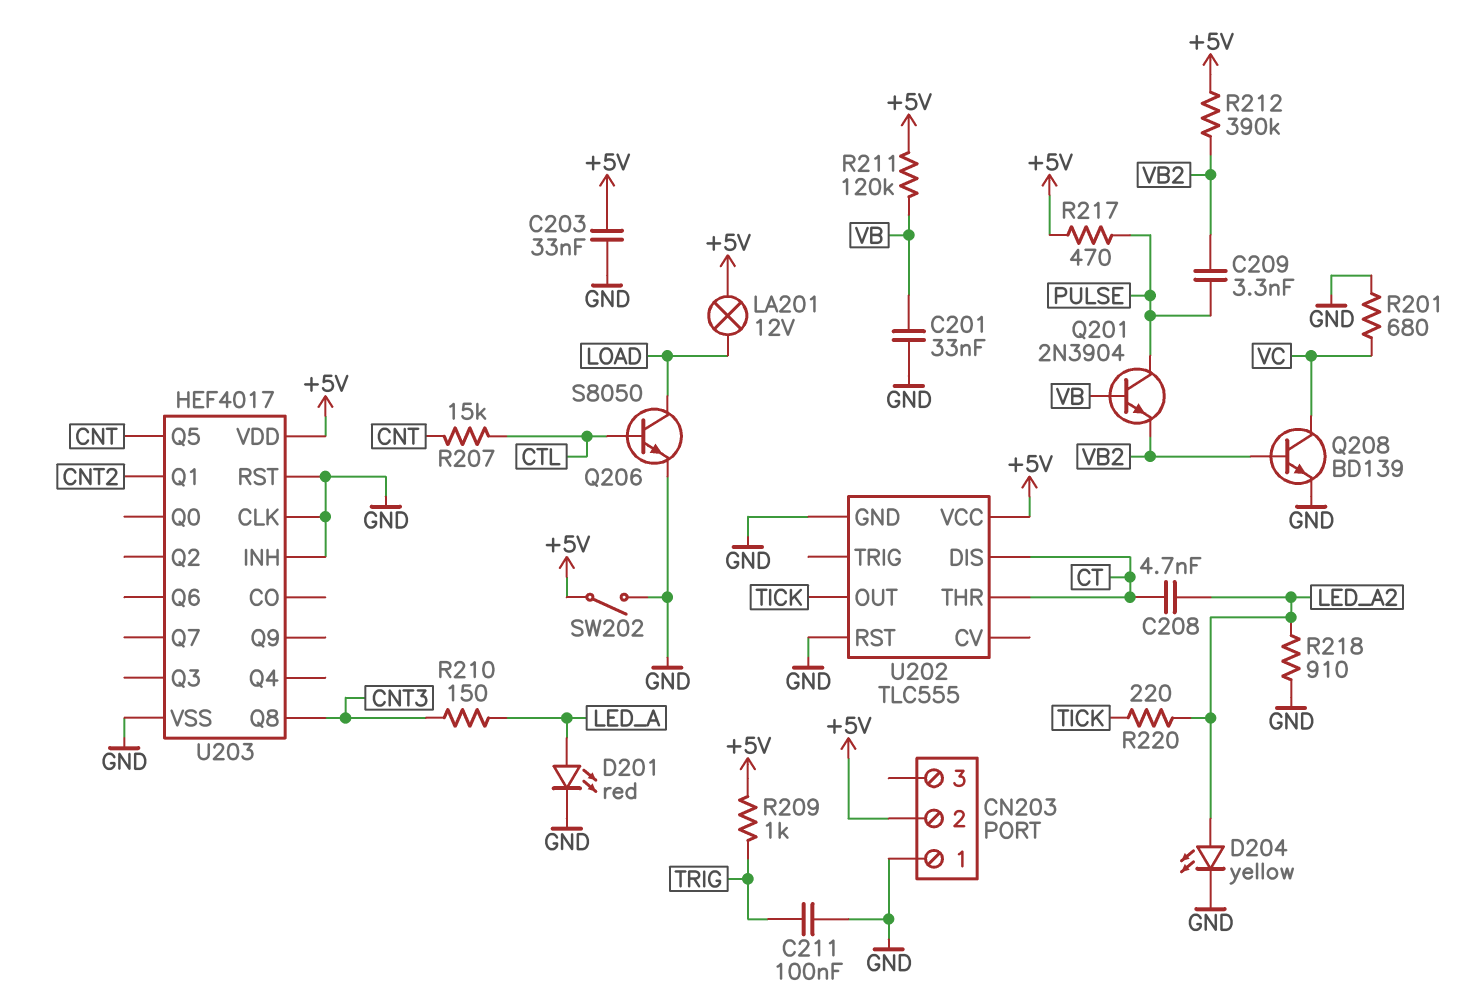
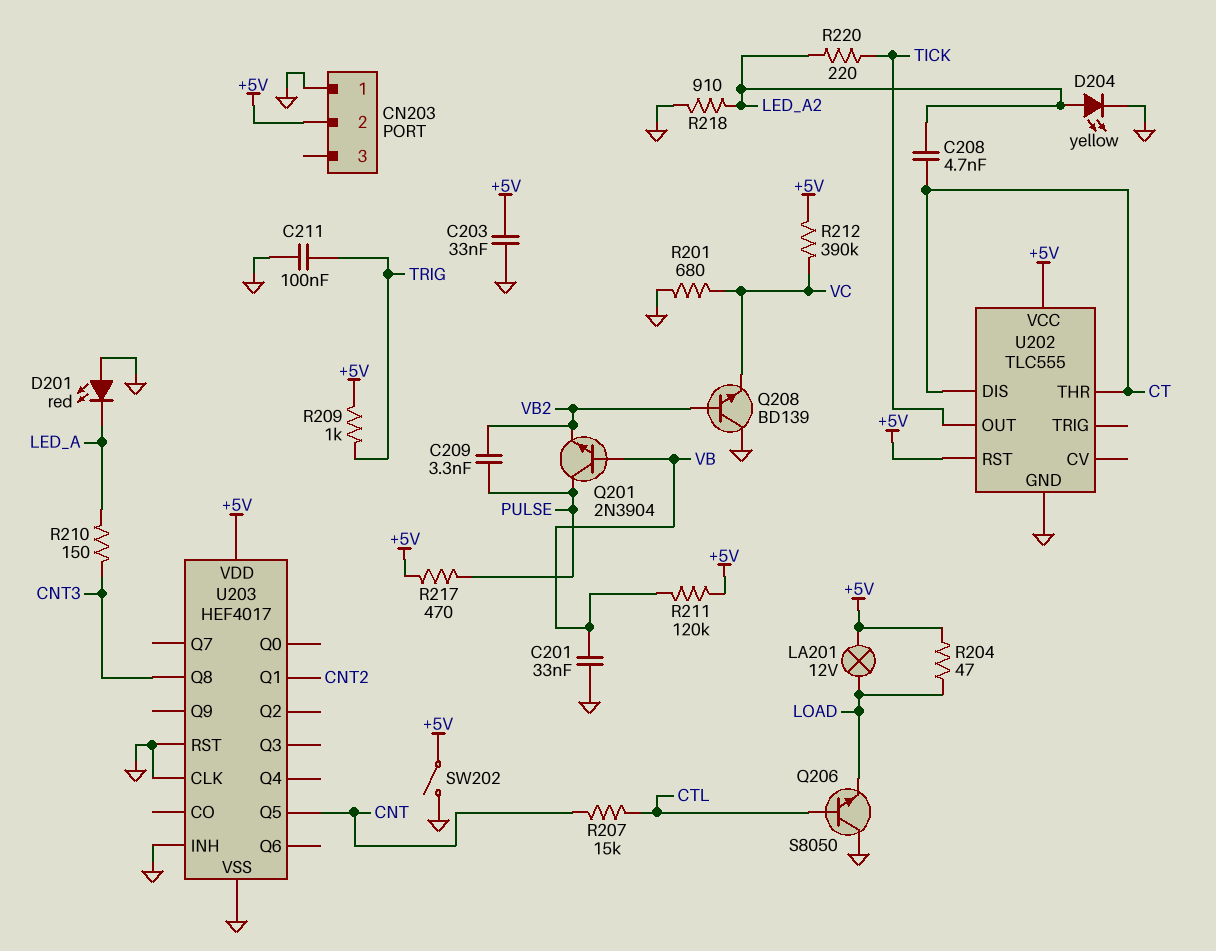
D201: LED red (A LED_A, K GND) -> LED red (A GND, K LED_A)
Q206: NPN S8050 (B CTL, C LOAD, E GND) -> NPN S8050 (B CTL, C GND, E LOAD)
Q208: NPN BD139 (B VB2, C VC, E GND) -> NPN BD139 (B VB2, C GND, E VC)
R204: none -> 47 (+5V, LOAD)
R212: 390k (+5V, VB2) -> 390k (+5V, VC)
U202 pin RST: GND -> +5V

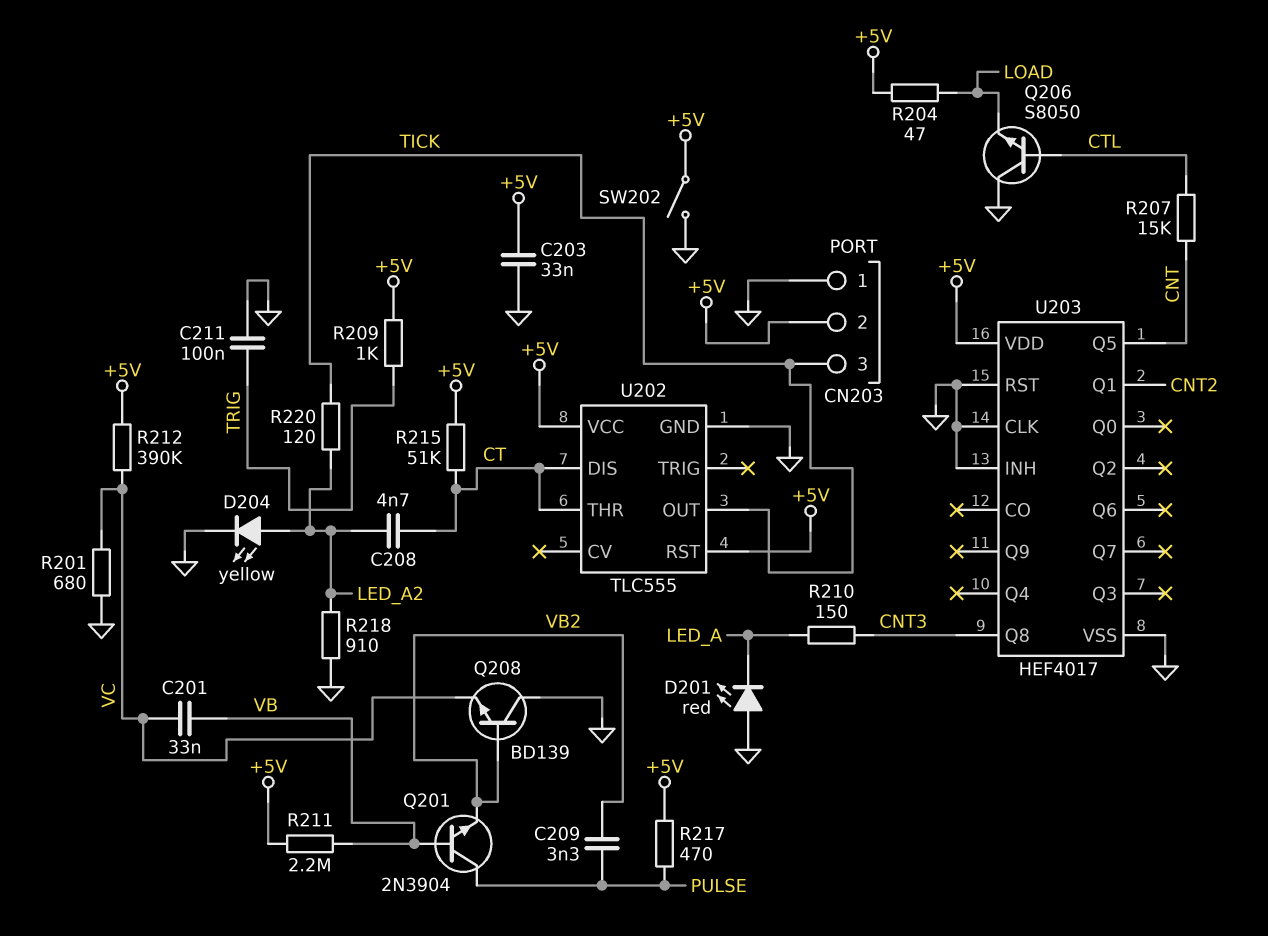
C201: 33nF (GND, VB) -> 33nF (VB, VC)
CN203 pin 3: none -> TICK
LA201: lamp 12V (+5V, LOAD) -> none
R211: 120k (+5V, VB) -> 2.2M (+5V, VB)
R215: none -> 51k (+5V, CT)
R220: 220 (LED_A2, TICK) -> 120 (LED_A2, TICK)

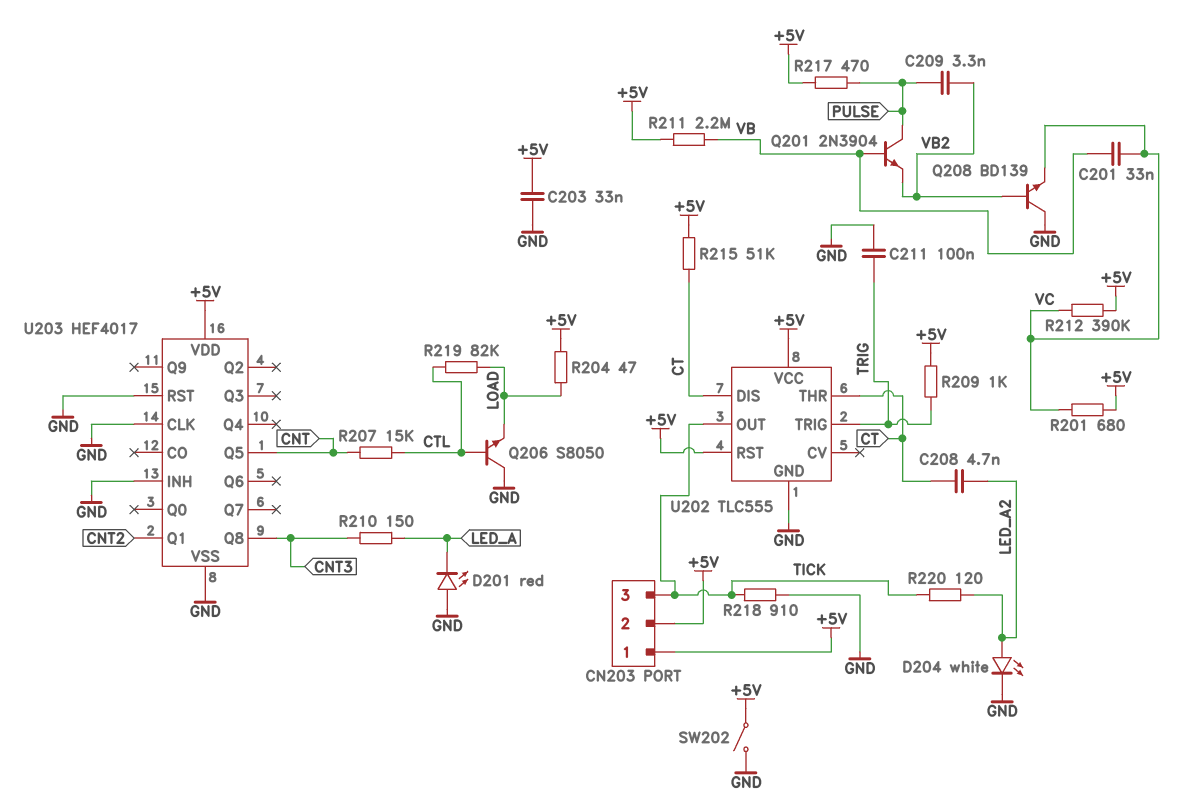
CN203 pin 1: GND -> +5V
D204: LED yellow (A LED_A2, K GND) -> LED white (A LED_A2, K GND)
R201: 680 (GND, VC) -> 680 (+5V, VC)
R218: 910 (GND, LED_A2) -> 910 (GND, TICK)
R219: none -> 82k (CTL, LOAD)
U202 pin TRIG: none -> TRIG

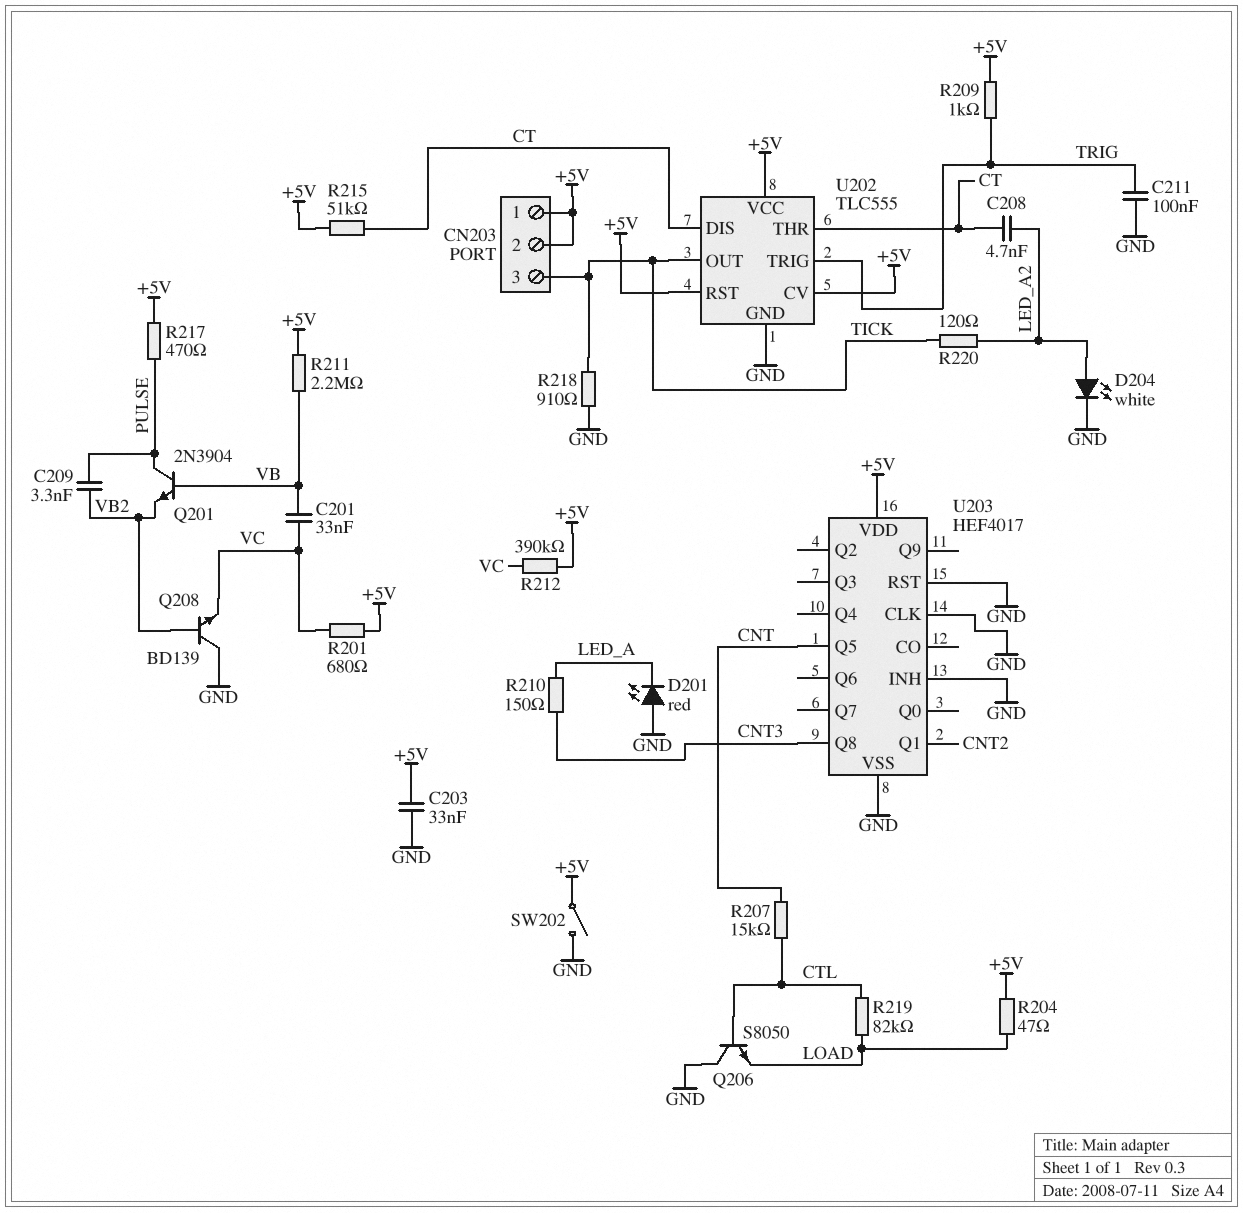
U202 pin CV: none -> +5V

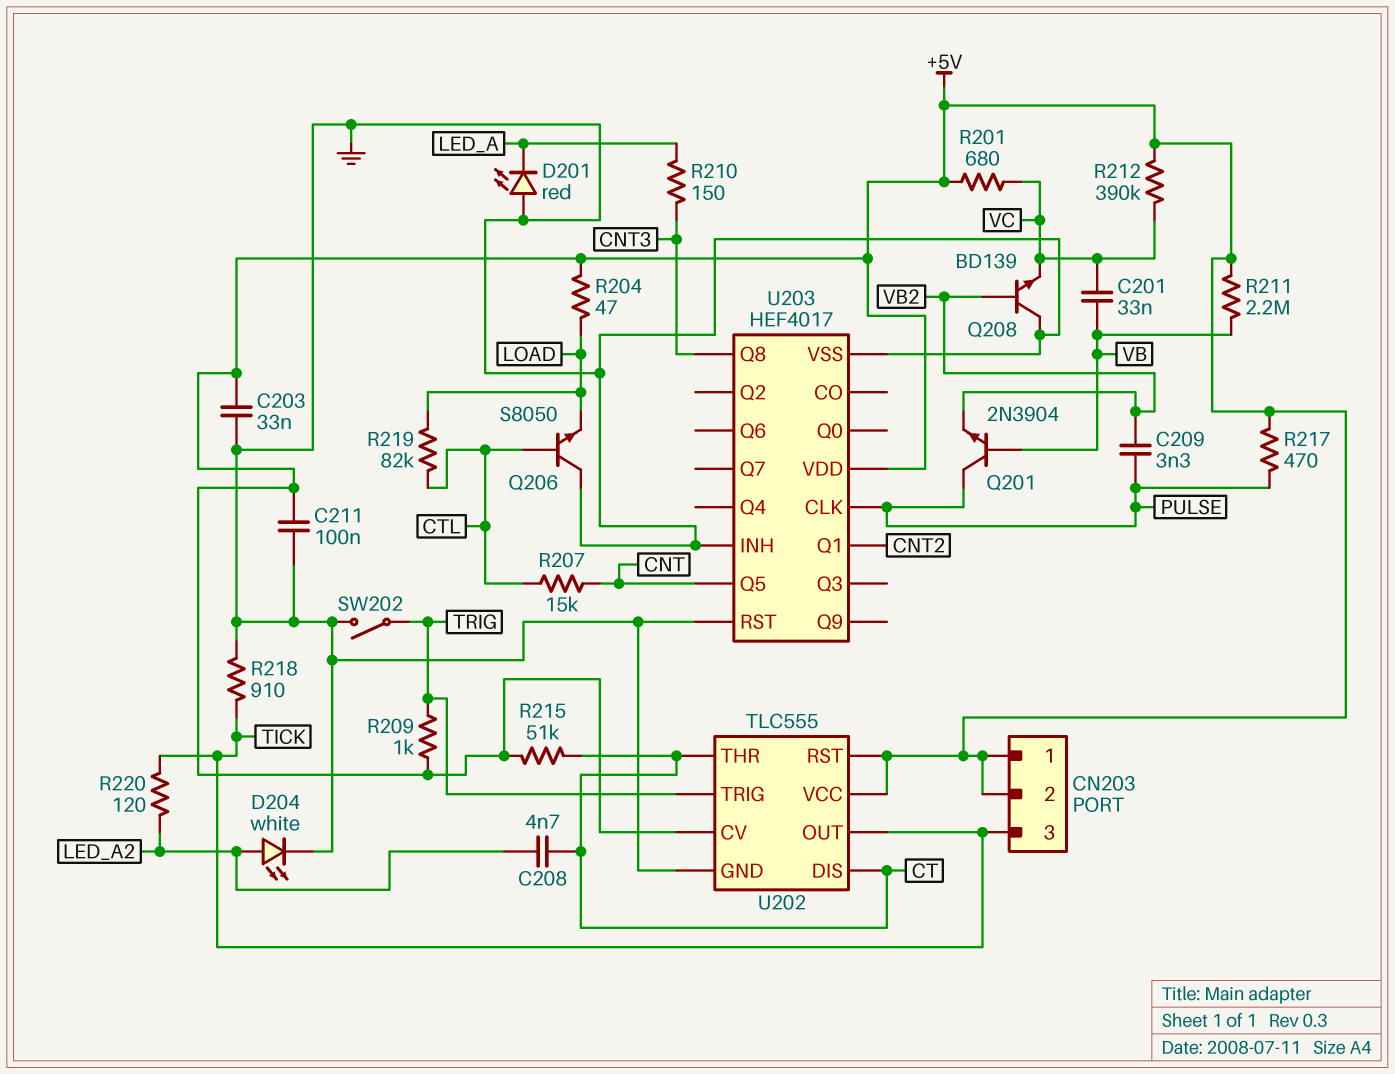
C211: 100nF (GND, TRIG) -> 100nF (+5V, GND)
SW202: switch (+5V, GND) -> switch (GND, TRIG)
U203 pin CLK: GND -> PULSE

